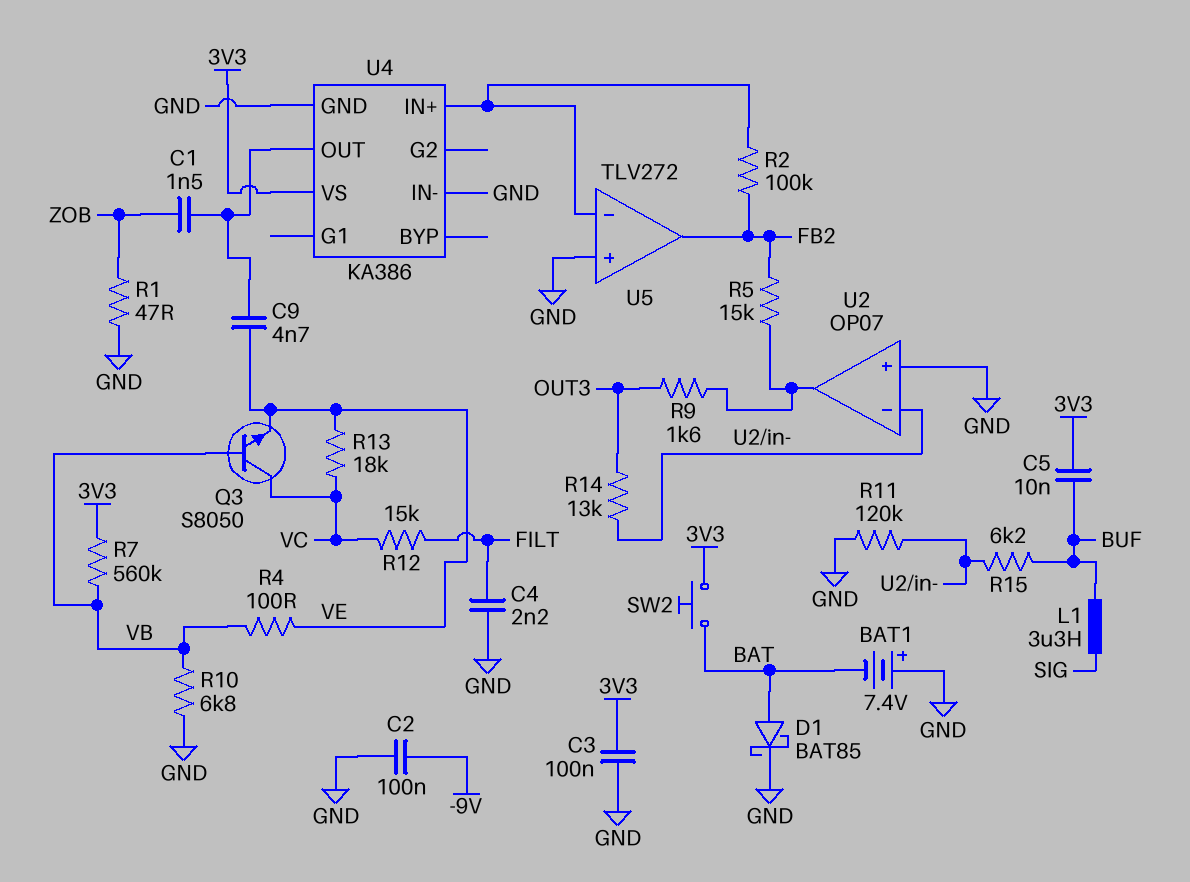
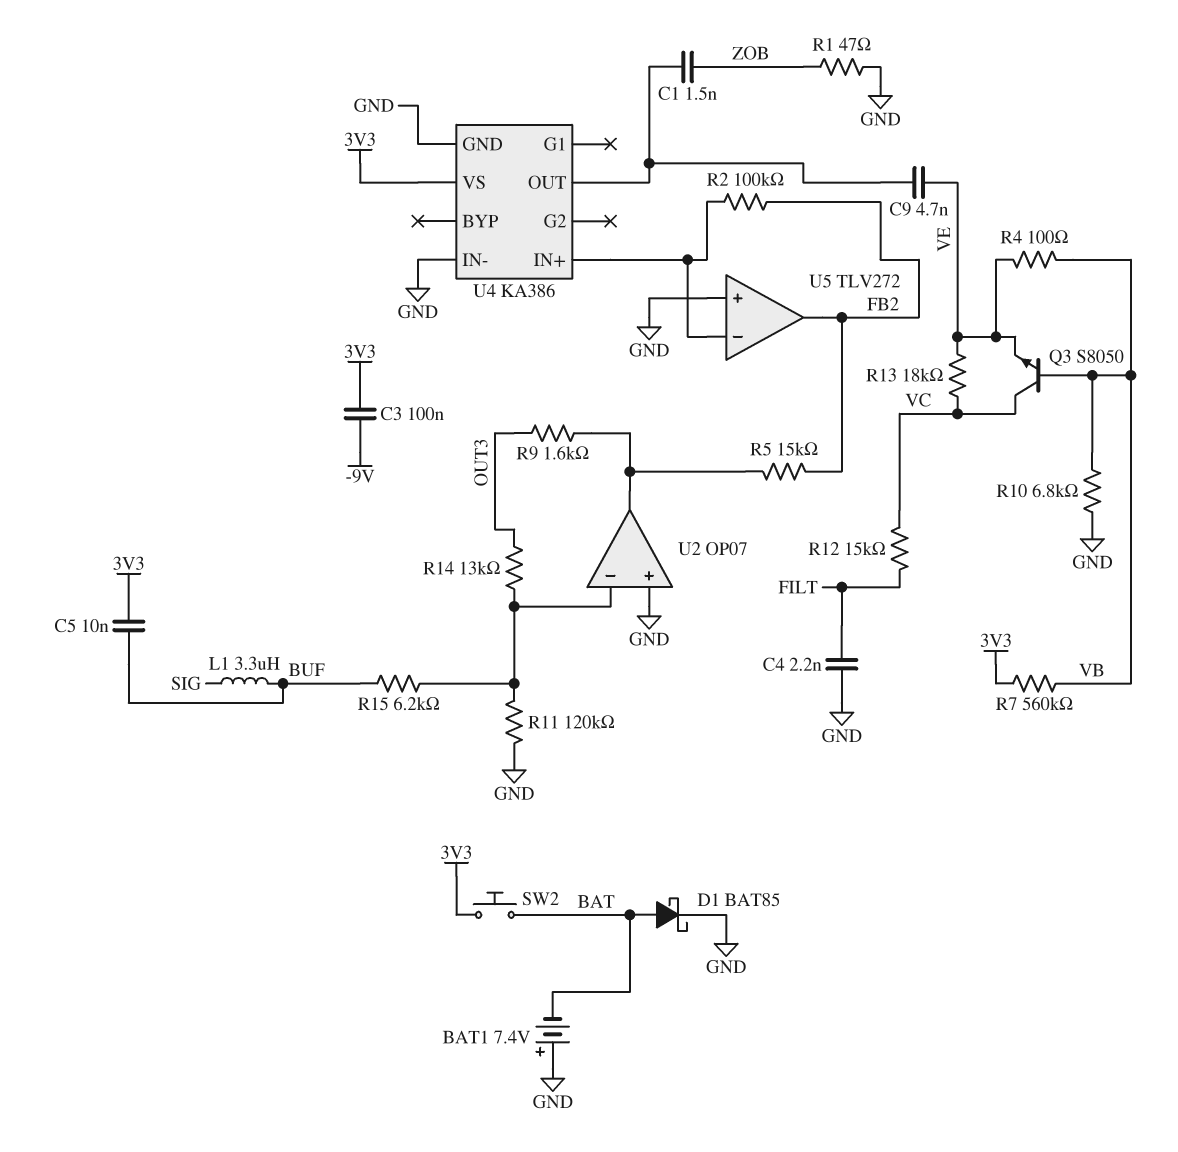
C2: 100nF (-9V, GND) -> none
C3: 100nF (3V3, GND) -> 100nF (-9V, 3V3)

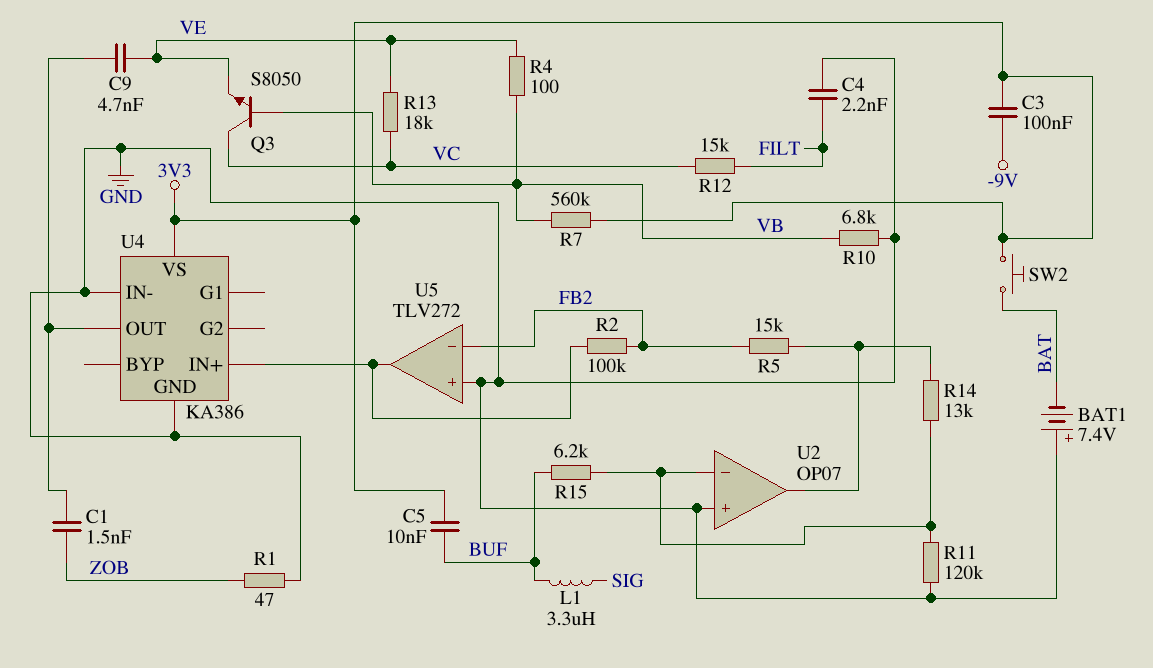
D1: schottky BAT85 (A BAT, K GND) -> none
R9: 1.6k (OUT3, U2/out) -> none
R14: 13k (OUT3, U2/in-) -> 13k (U2/in-, U2/out)
U5 pin in-: U4/IN+ -> FB2
U5 pin out: FB2 -> U4/IN+

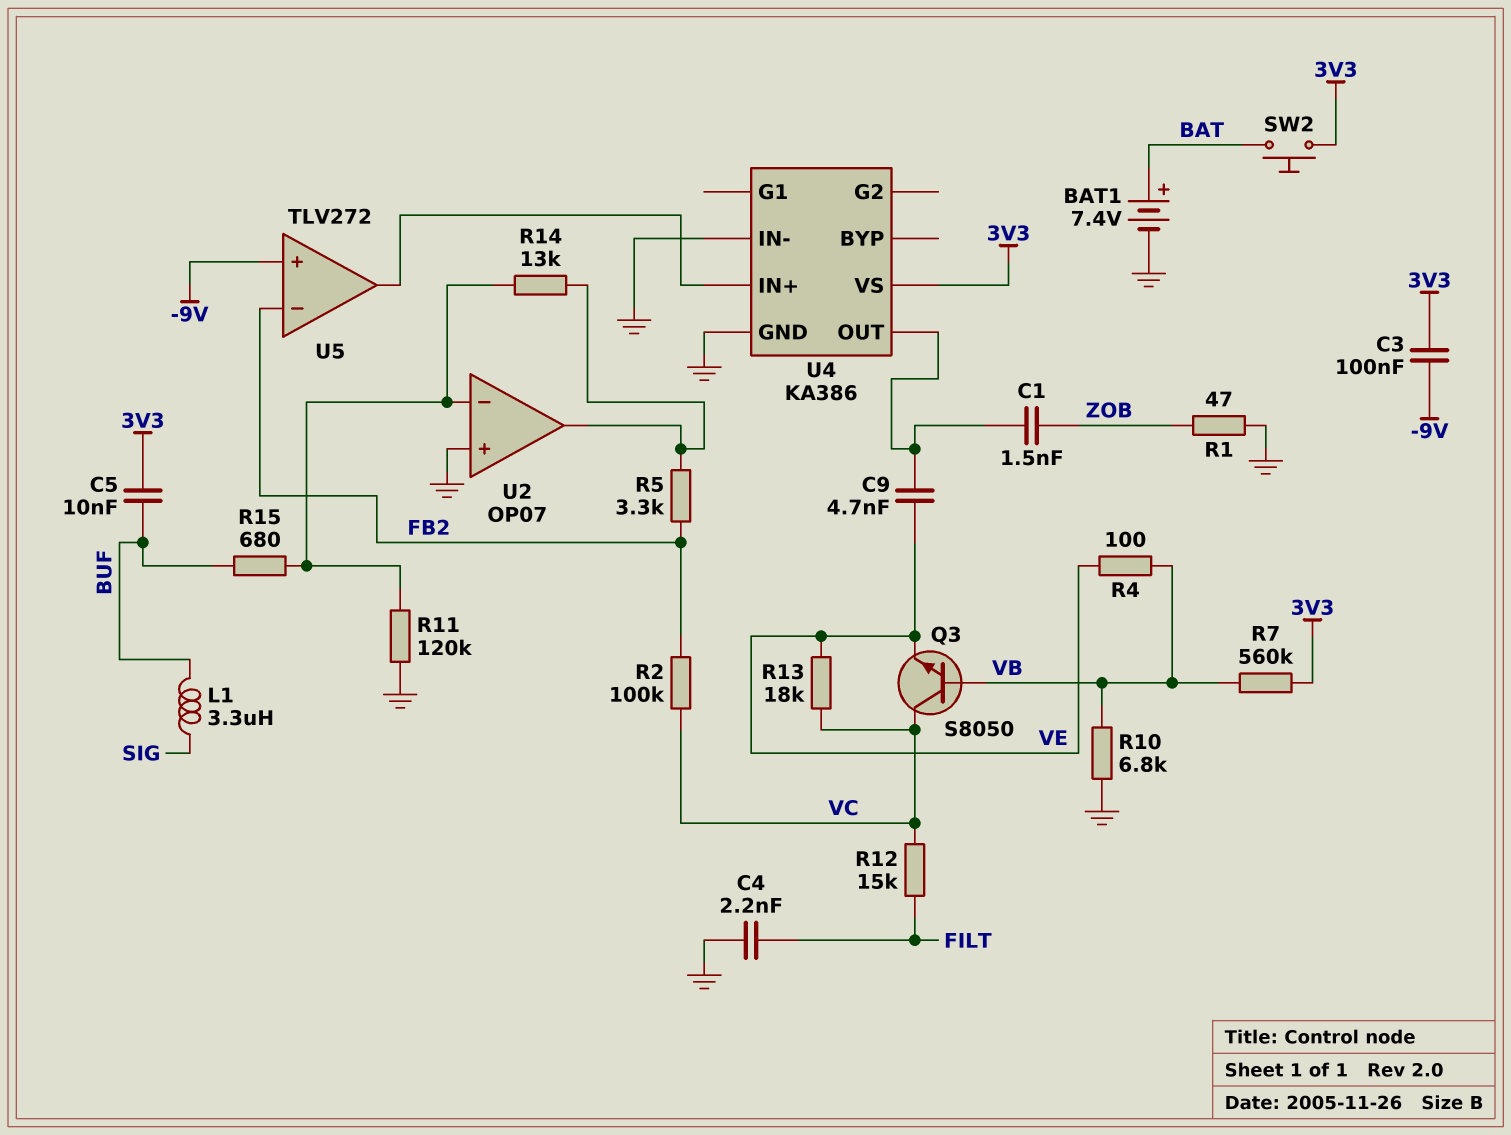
BAT1: 7.4V (plus GND, minus BAT) -> 7.4V (plus BAT, minus GND)
R2: 100k (FB2, U4/IN+) -> 100k (FB2, VC)
R5: 15k (FB2, U2/out) -> 3.3k (FB2, U2/out)
R15: 6.2k (BUF, U2/in-) -> 680 (BUF, U2/in-)
U5 pin in+: GND -> -9V

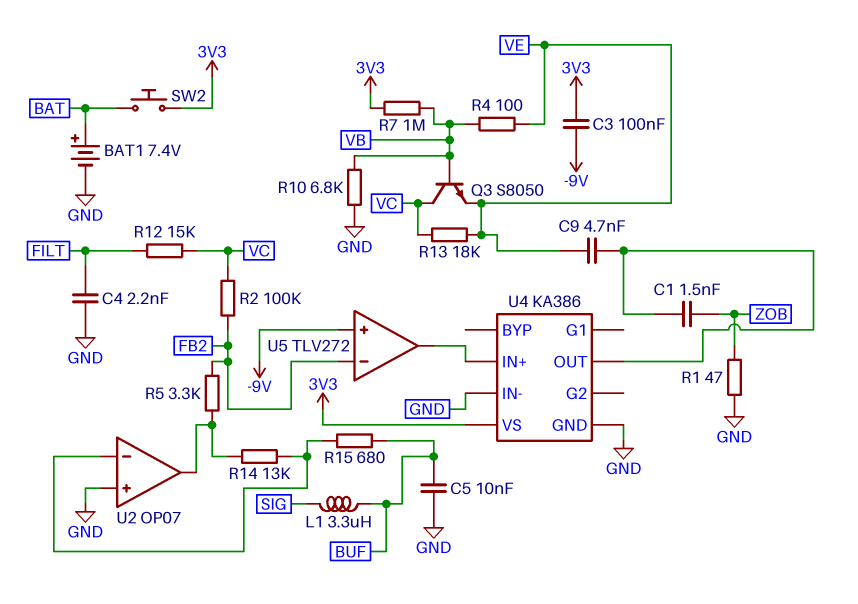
C5: 10nF (3V3, BUF) -> 10nF (BUF, GND)
R7: 560k (3V3, VB) -> 1M (3V3, VB)
R11: 120k (GND, U2/in-) -> none

